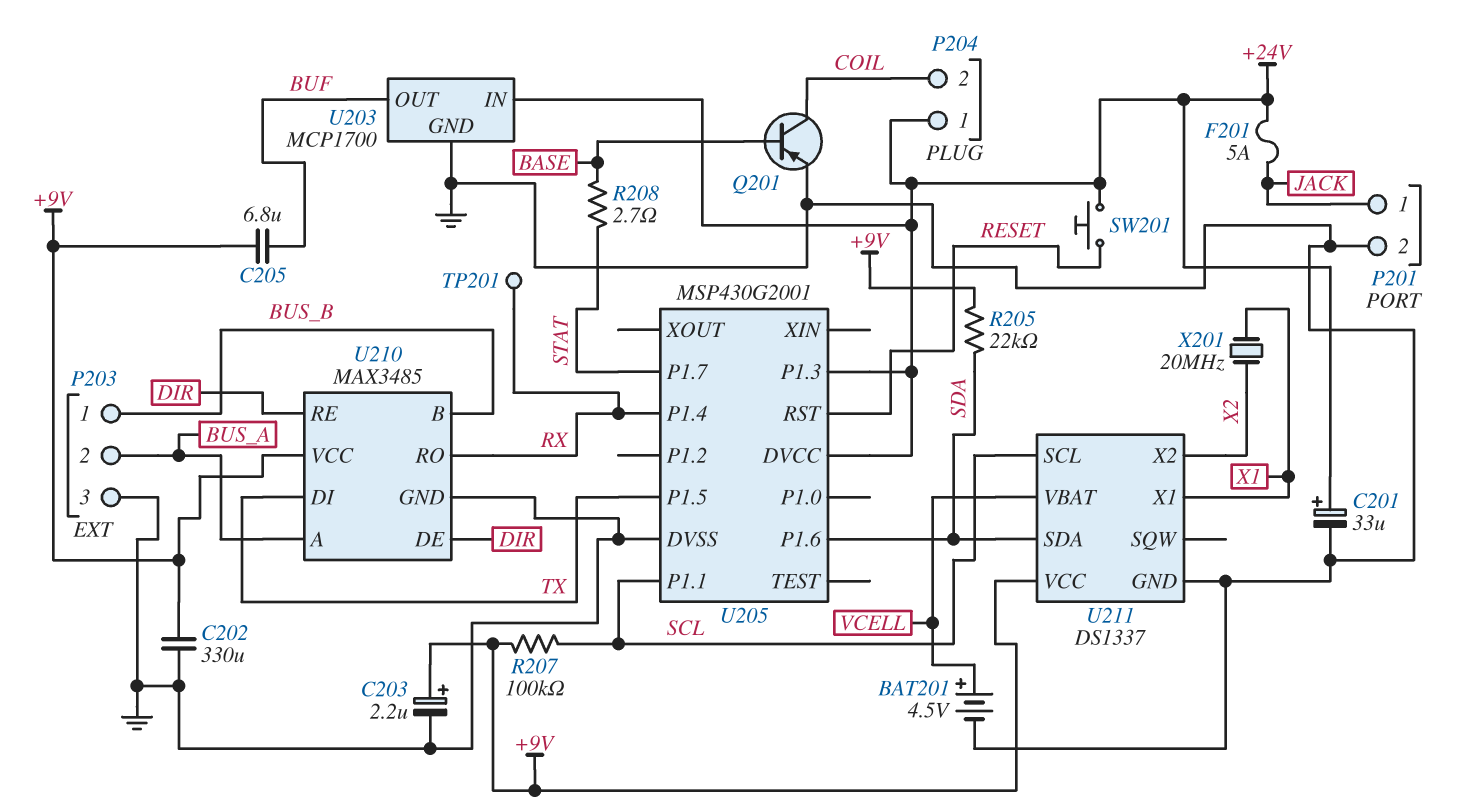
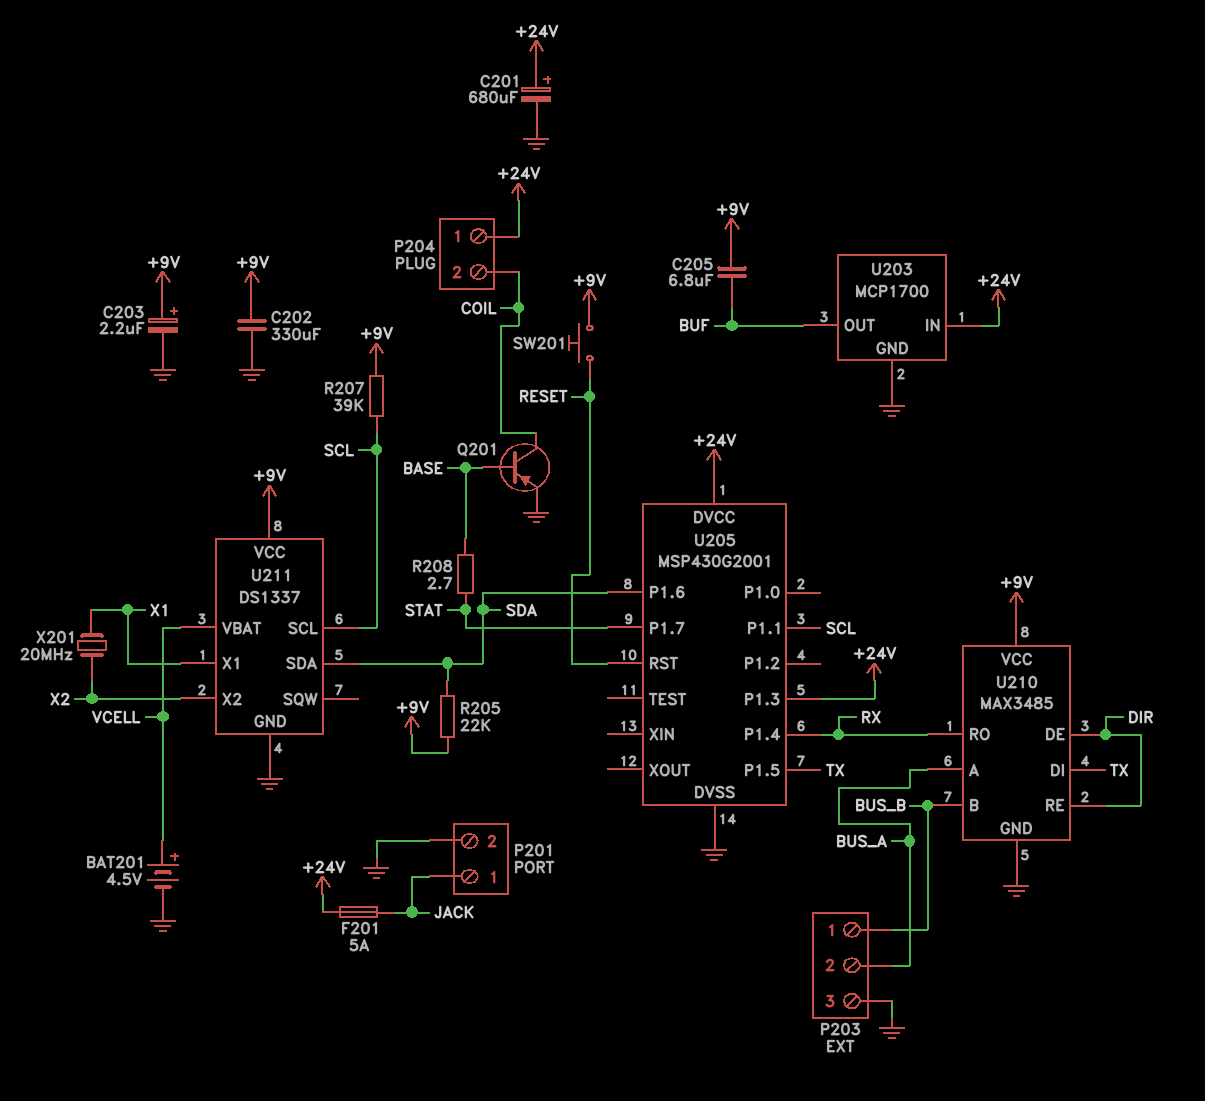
C201: 33uF (plus +24V, minus GND) -> 680uF (plus +24V, minus GND)
R207: 100k (+9V, SCL) -> 39k (+9V, SCL)
SW201: button (+24V, RESET) -> button (+9V, RESET)
TP201: test point (RX) -> none

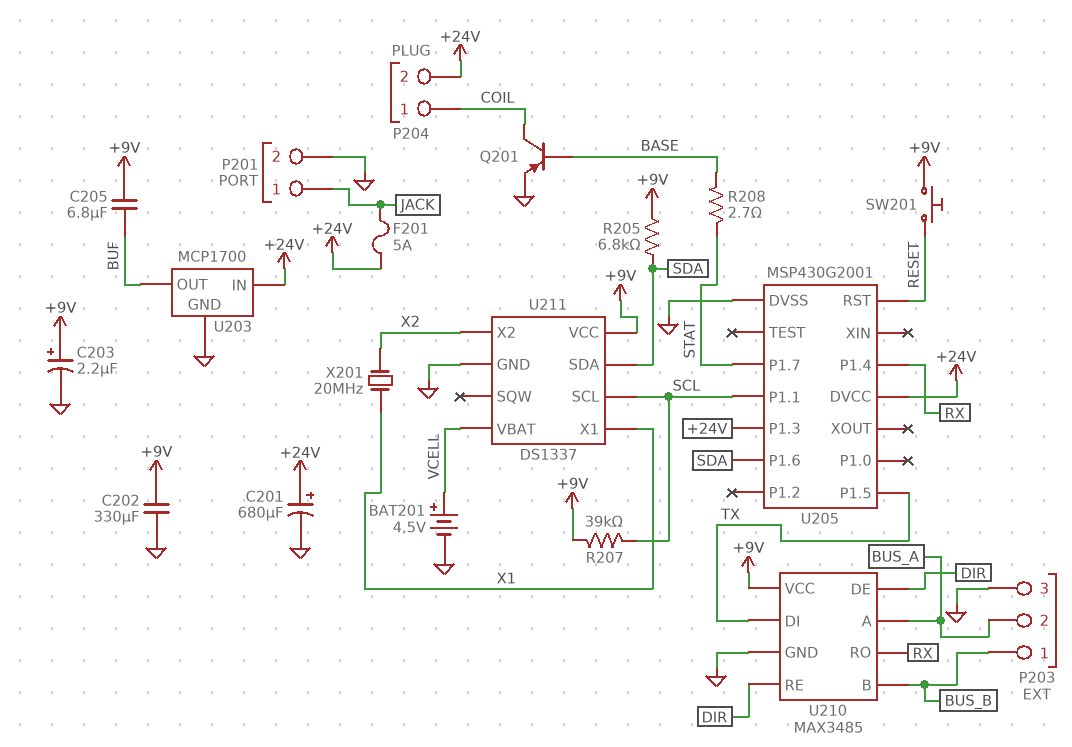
P204 pin 1: +24V -> COIL
P204 pin 2: COIL -> +24V
R205: 22k (+9V, SDA) -> 6.8k (+9V, SDA)

